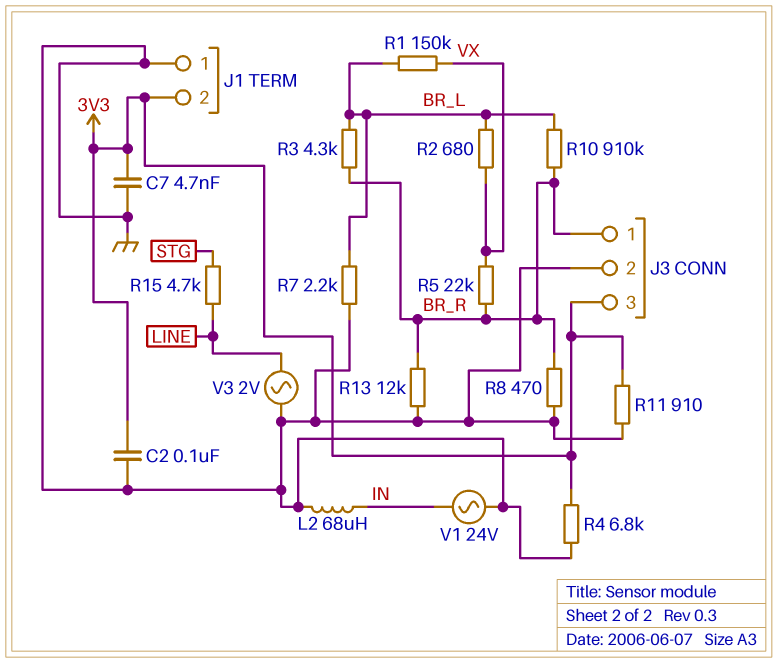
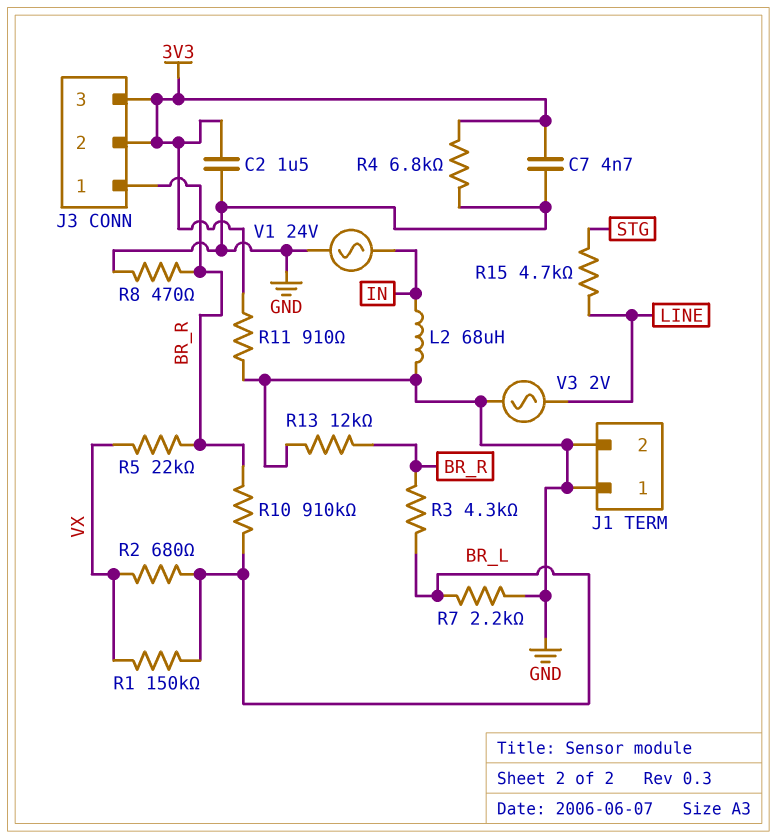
C2: 100nF (3V3, GND) -> 1.5uF (3V3, GND)
J1 pin 2: 3V3 -> GND
J3 pin 2: GND -> 3V3

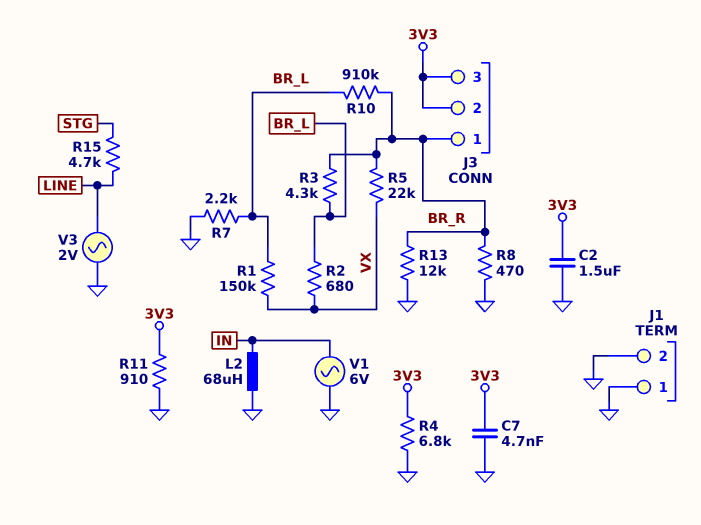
V1: AC 24V (GND, IN) -> AC 6V (GND, IN)

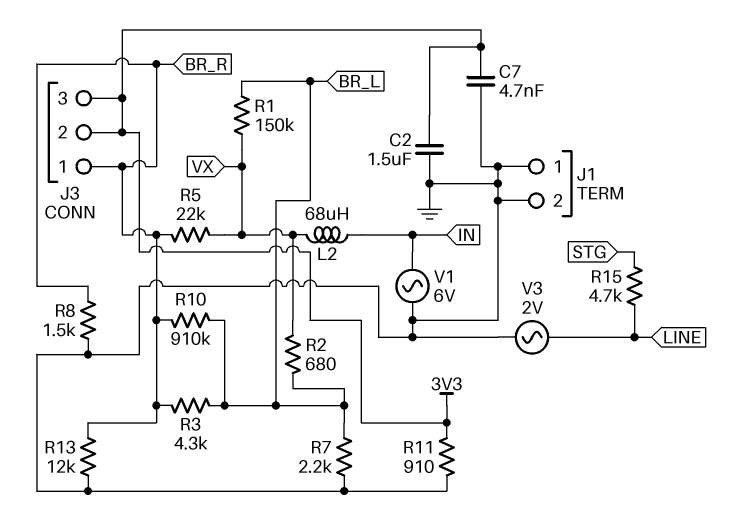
L2: 68uH (GND, IN) -> 68uH (IN, VX)
R4: 6.8k (3V3, GND) -> none
R8: 470 (BR_R, GND) -> 1.5k (BR_R, GND)

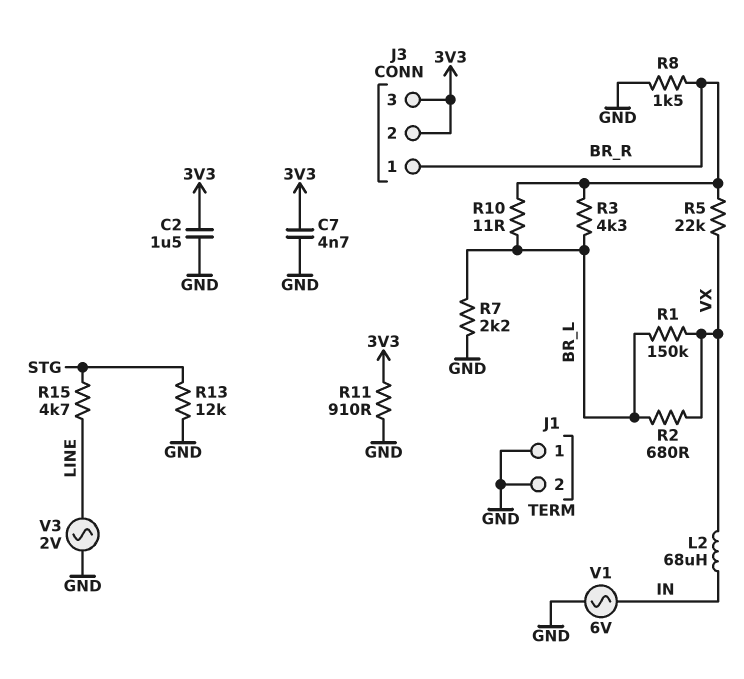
R10: 910k (BR_L, BR_R) -> 11 (BR_L, BR_R)
R13: 12k (BR_R, GND) -> 12k (GND, STG)

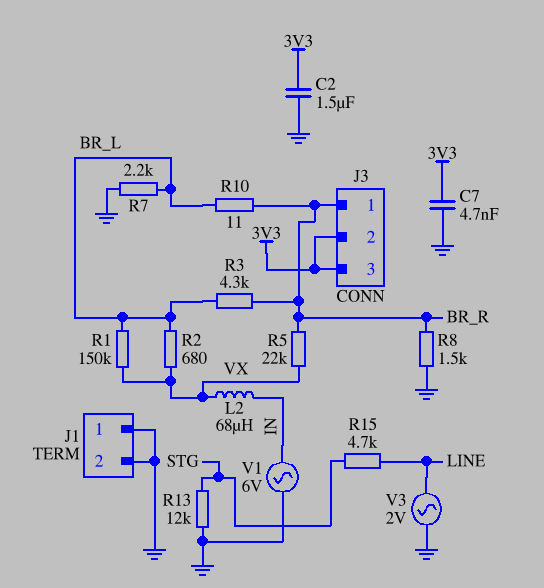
R11: 910 (3V3, GND) -> none

